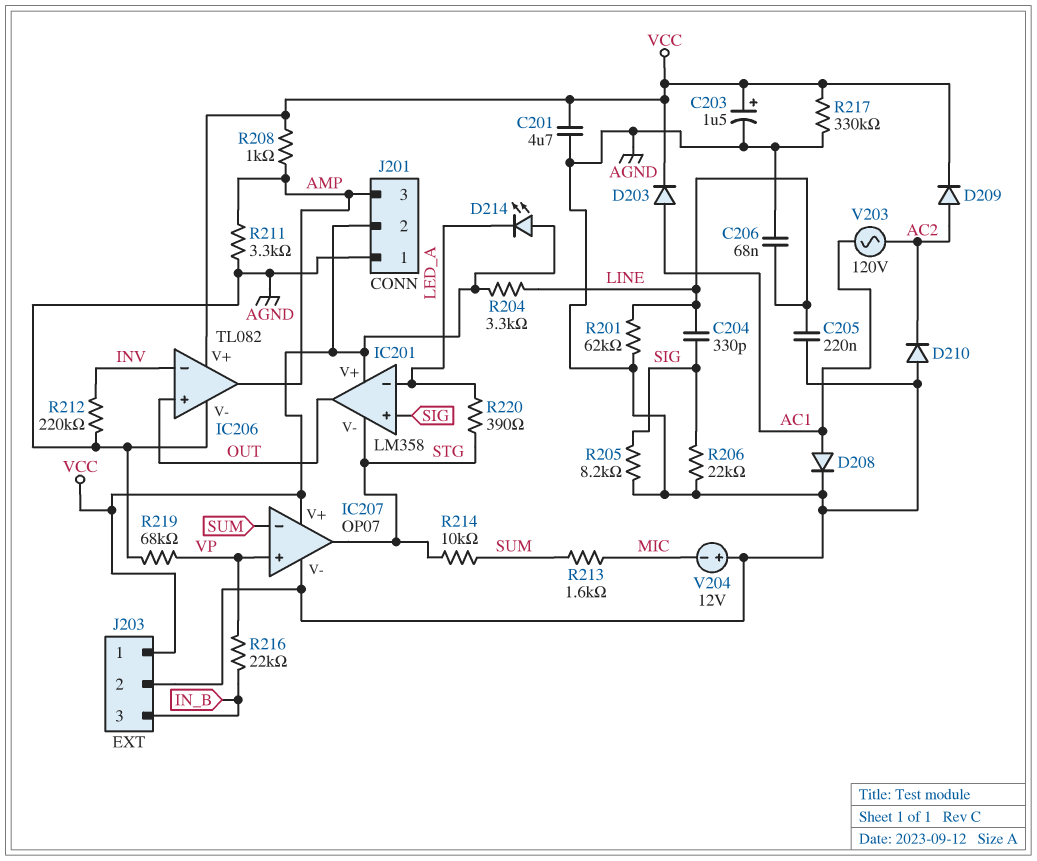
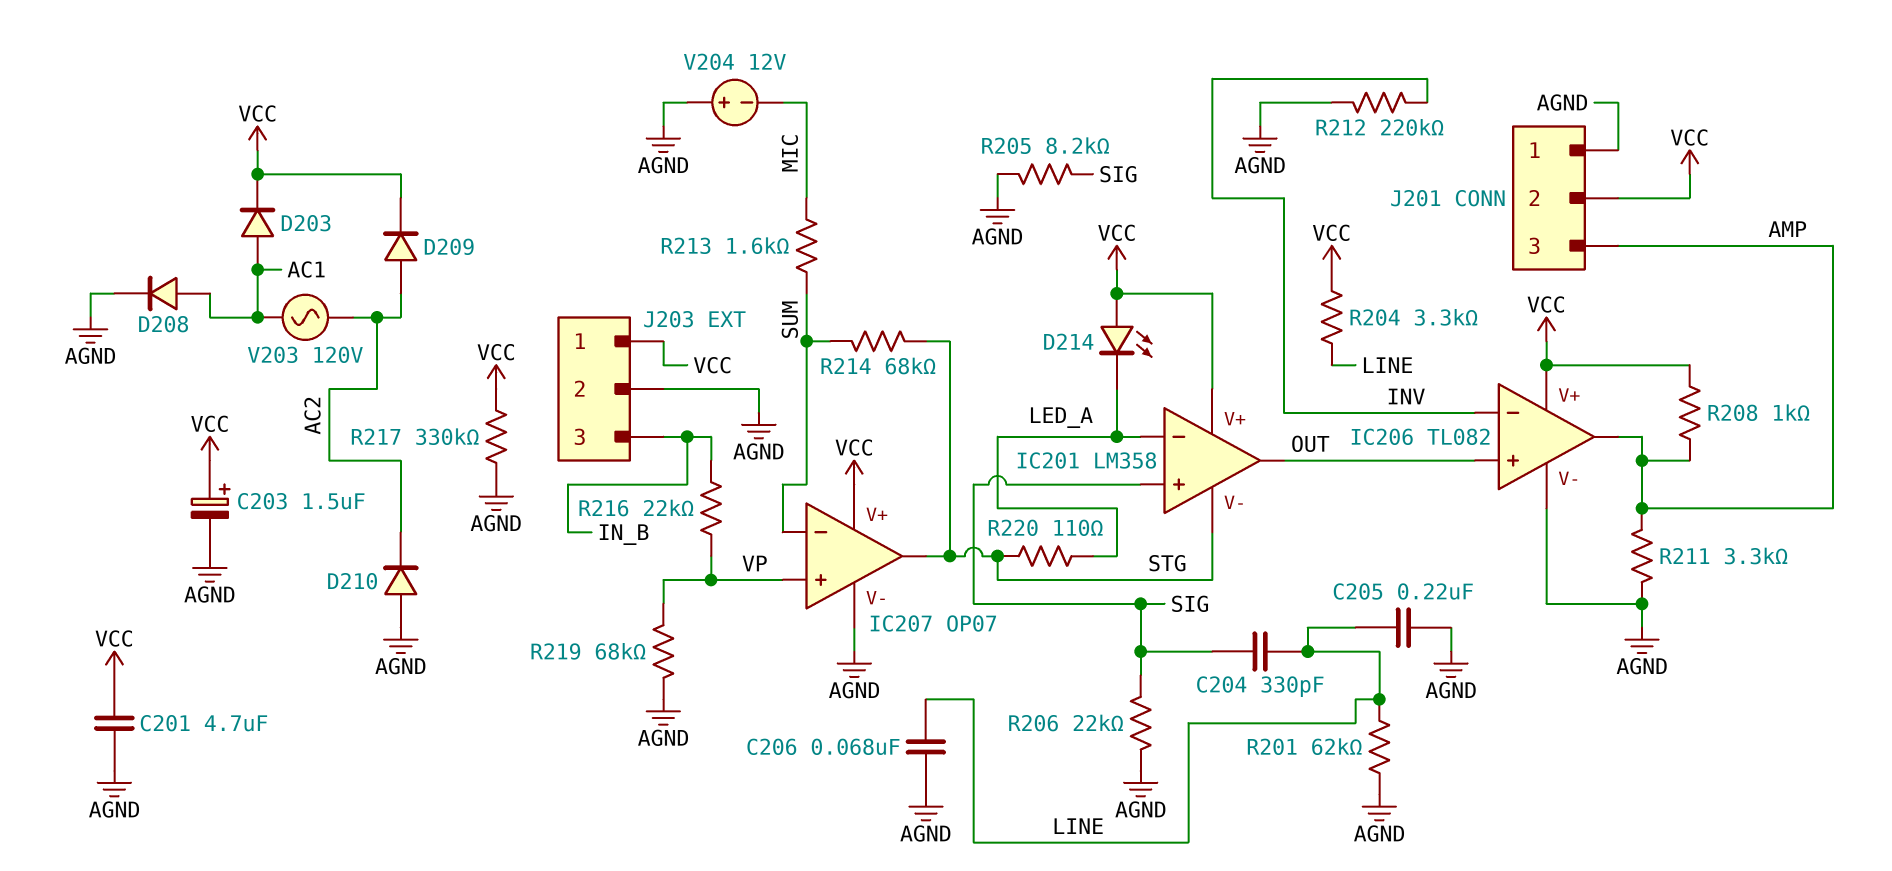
R214: 10k (STG, SUM) -> 68k (STG, SUM)
R220: 390 (LED_A, STG) -> 110 (LED_A, STG)

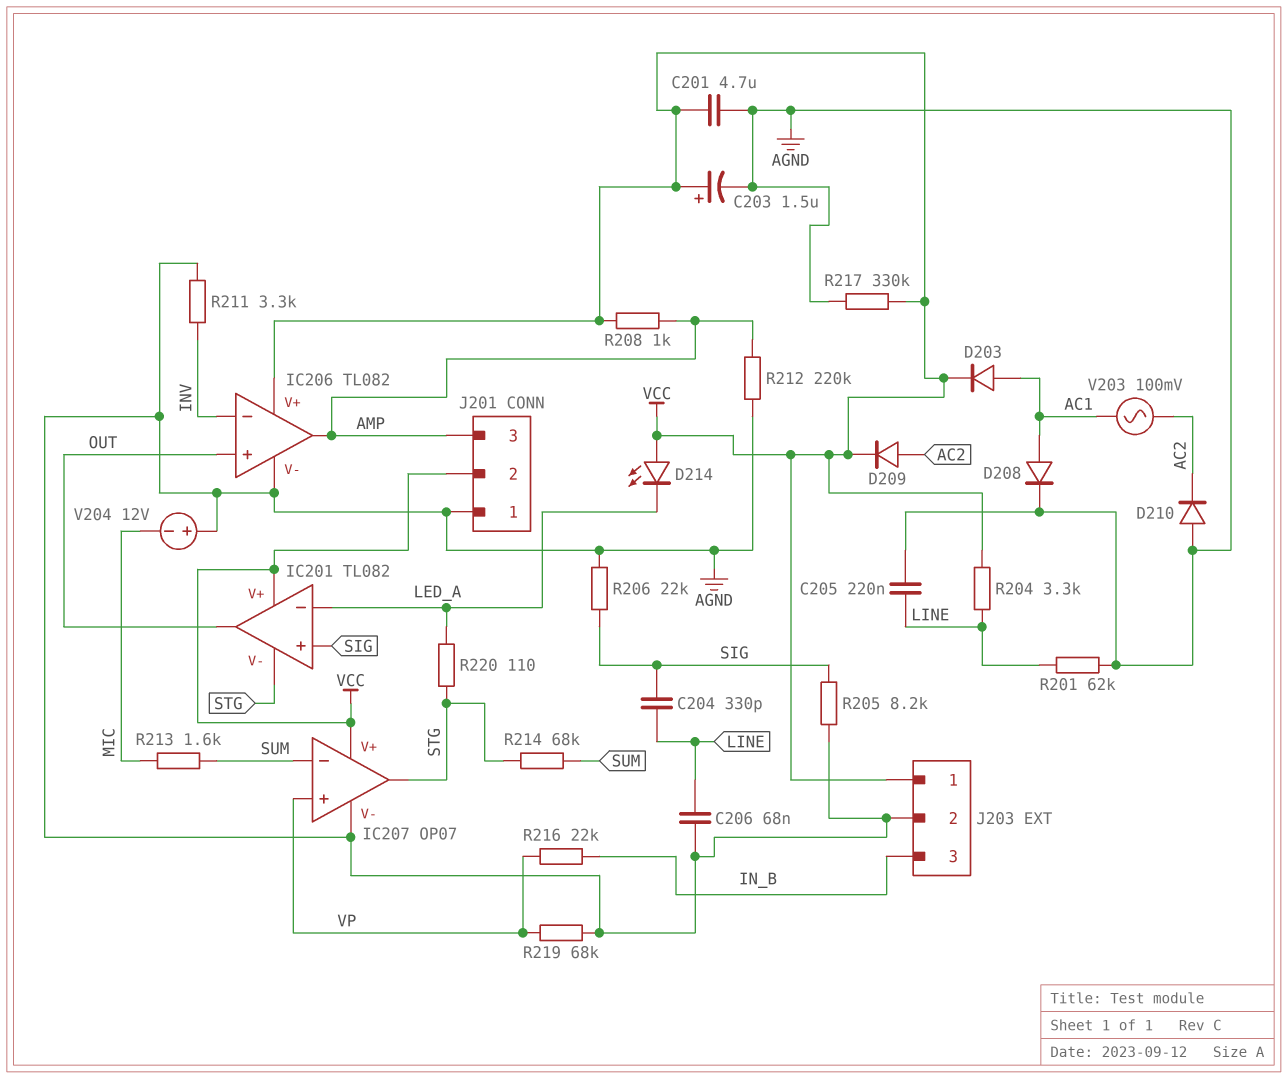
IC201: LM358 -> TL082
R211: 3.3k (AGND, AMP) -> 3.3k (AGND, INV)
R212: 220k (AGND, INV) -> 220k (AGND, AMP)
V203: AC 120V (AC1, AC2) -> AC 100mV (AC1, AC2)

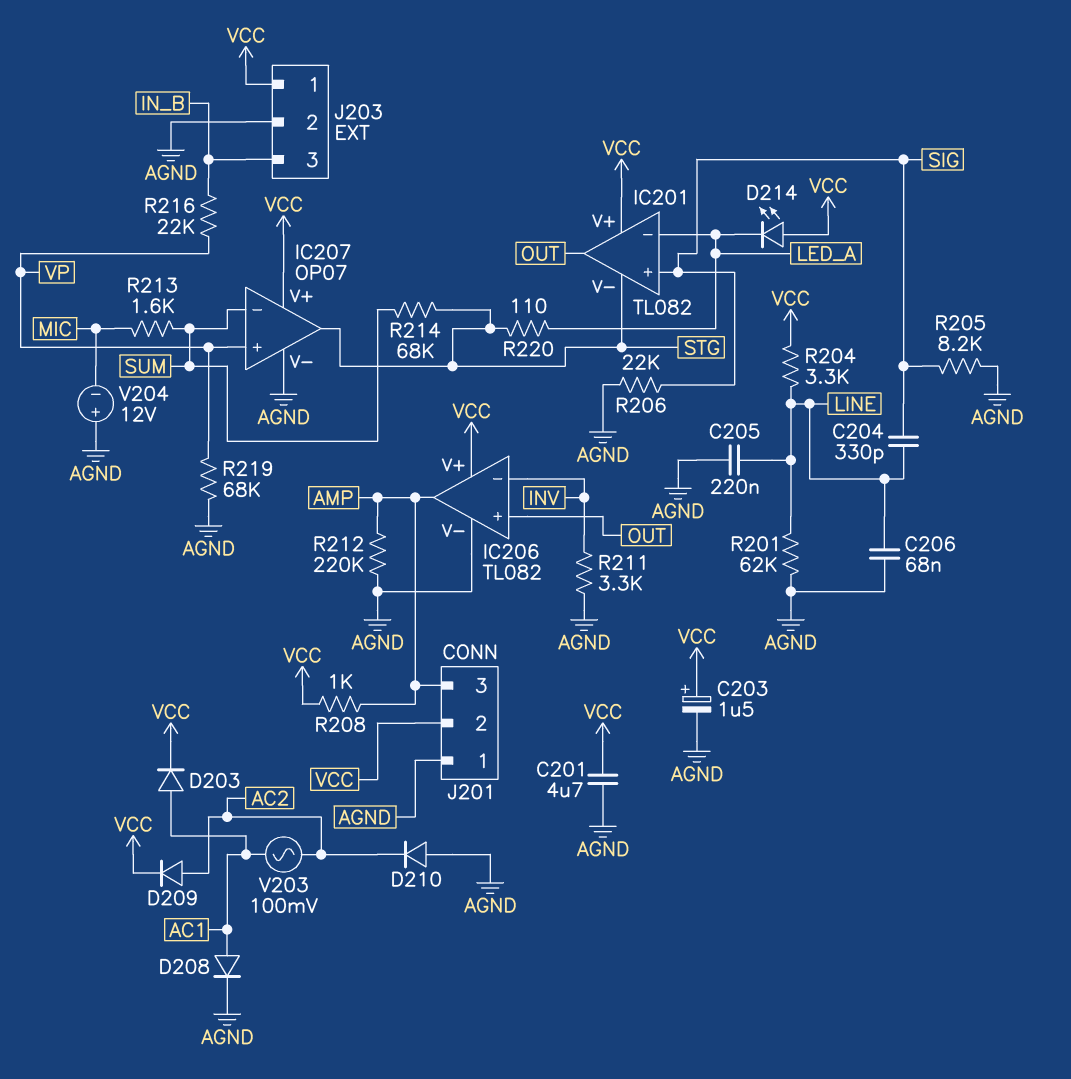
R217: 330k (AGND, VCC) -> none

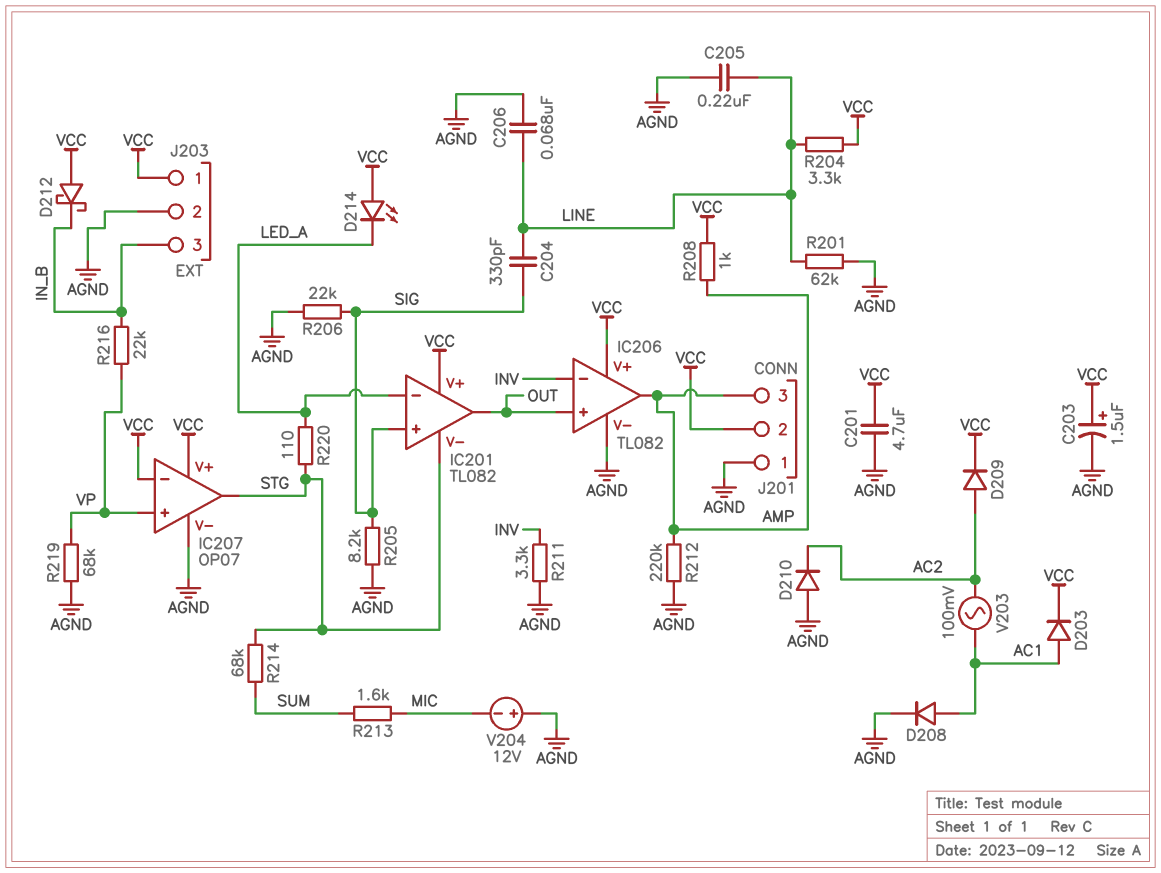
D212: none -> schottky (A VCC, K IN_B)
IC207 pin in-: SUM -> VCC

